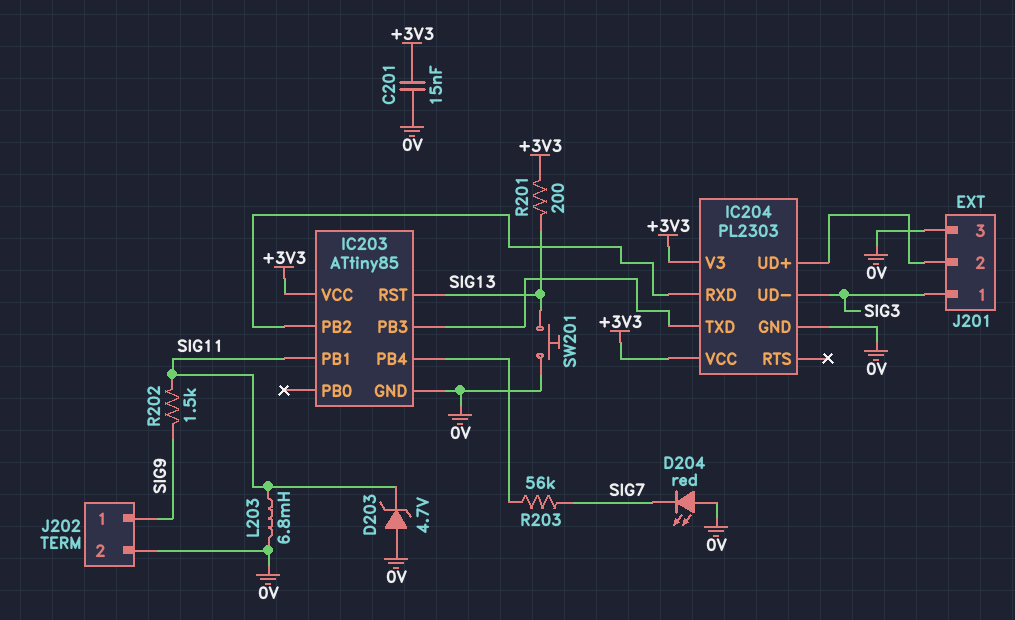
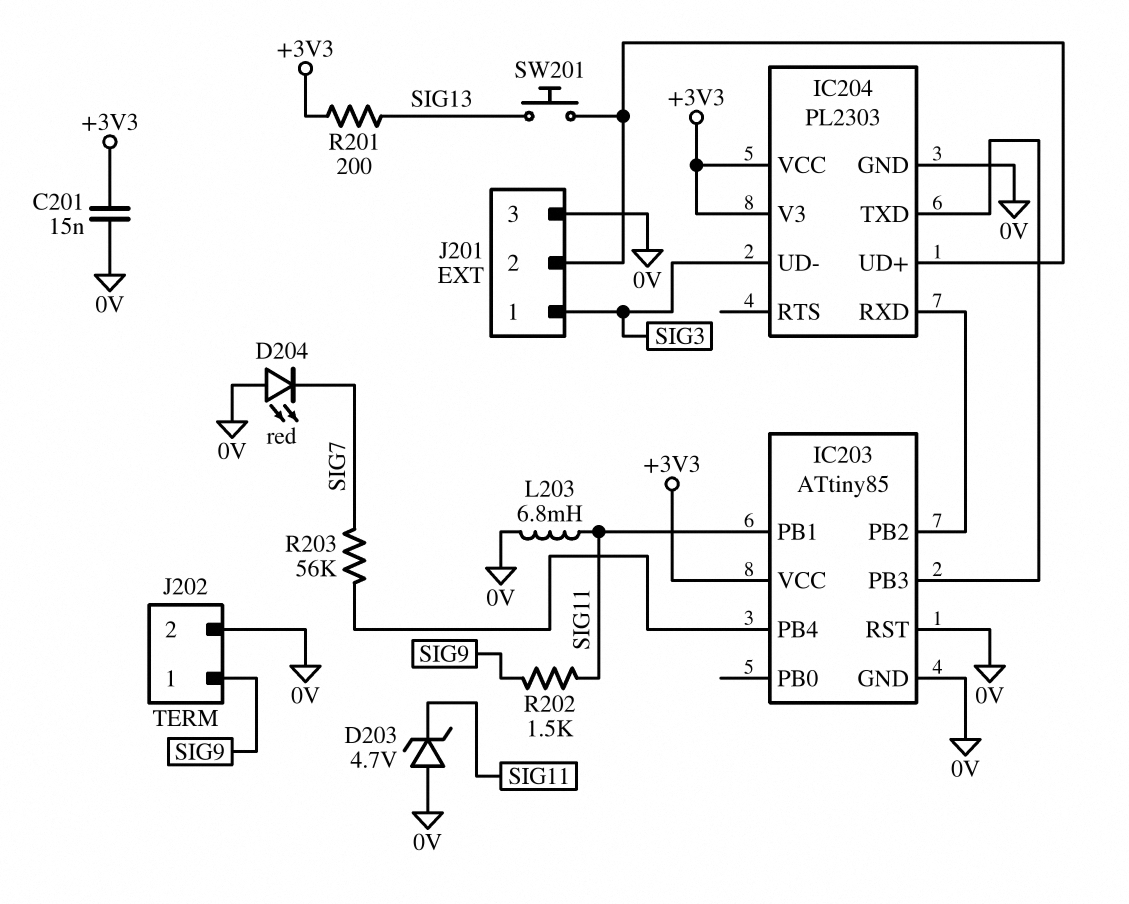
IC203 pin RST: SIG13 -> 0V
SW201: button (0V, SIG13) -> button (IC204/UD+, SIG13)

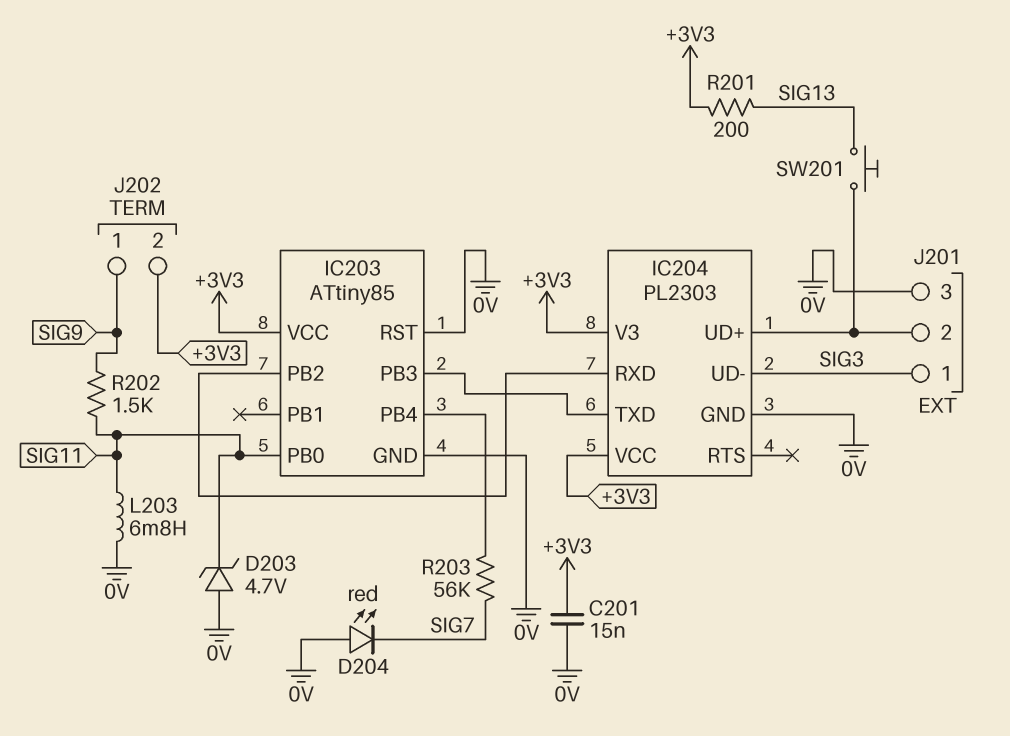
IC203 pin PB0: none -> SIG11
IC203 pin PB1: SIG11 -> none
J202 pin 2: 0V -> +3V3

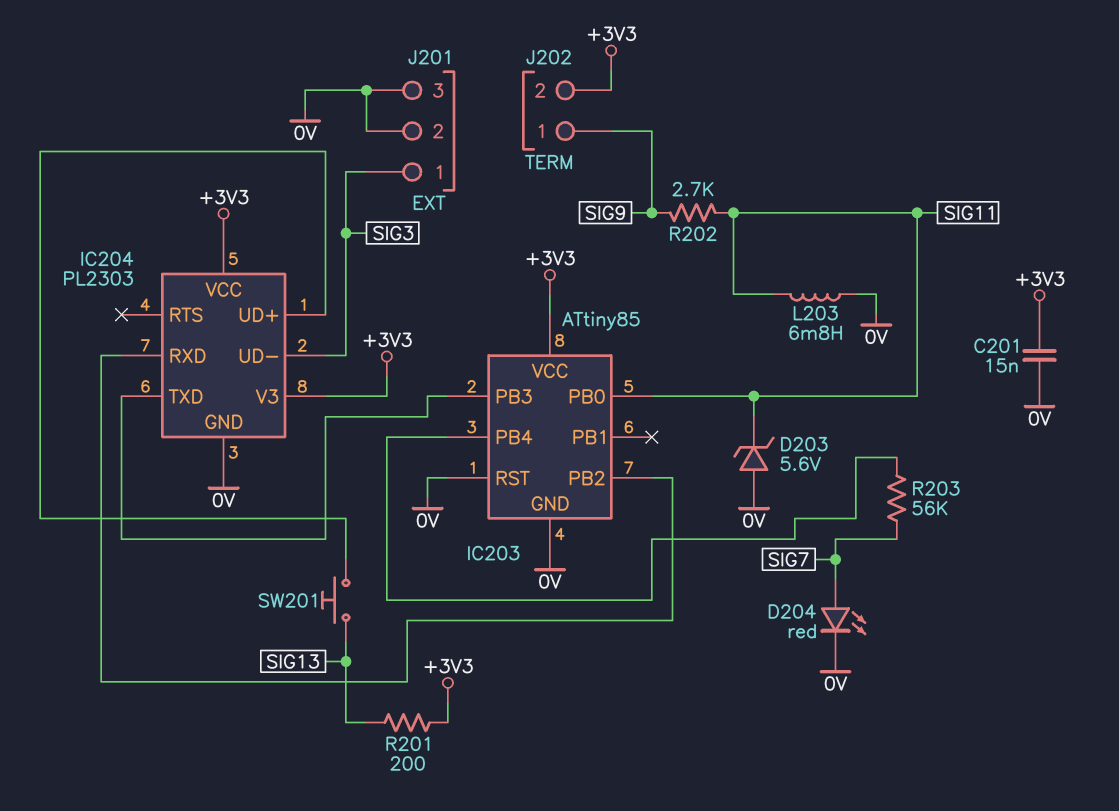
D203: zener 4.7V (A 0V, K SIG11) -> zener 5.6V (A 0V, K SIG11)
D204: LED red (A 0V, K SIG7) -> LED red (A SIG7, K 0V)
J201 pin 2: IC204/UD+ -> 0V
R202: 1.5k (SIG9, SIG11) -> 2.7k (SIG9, SIG11)

